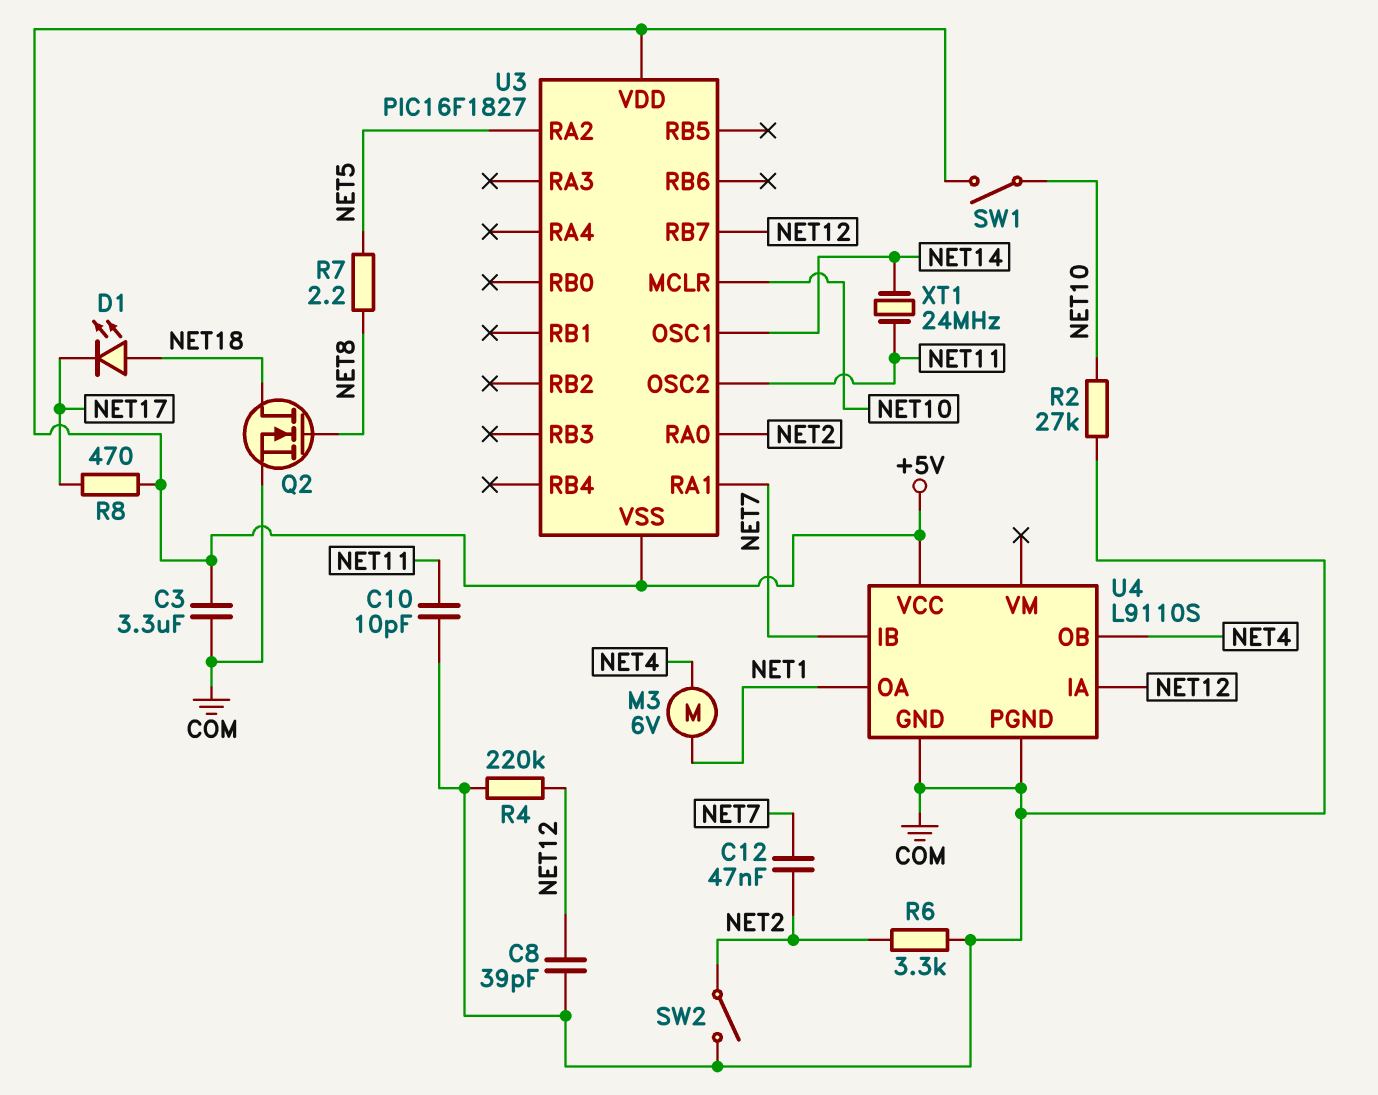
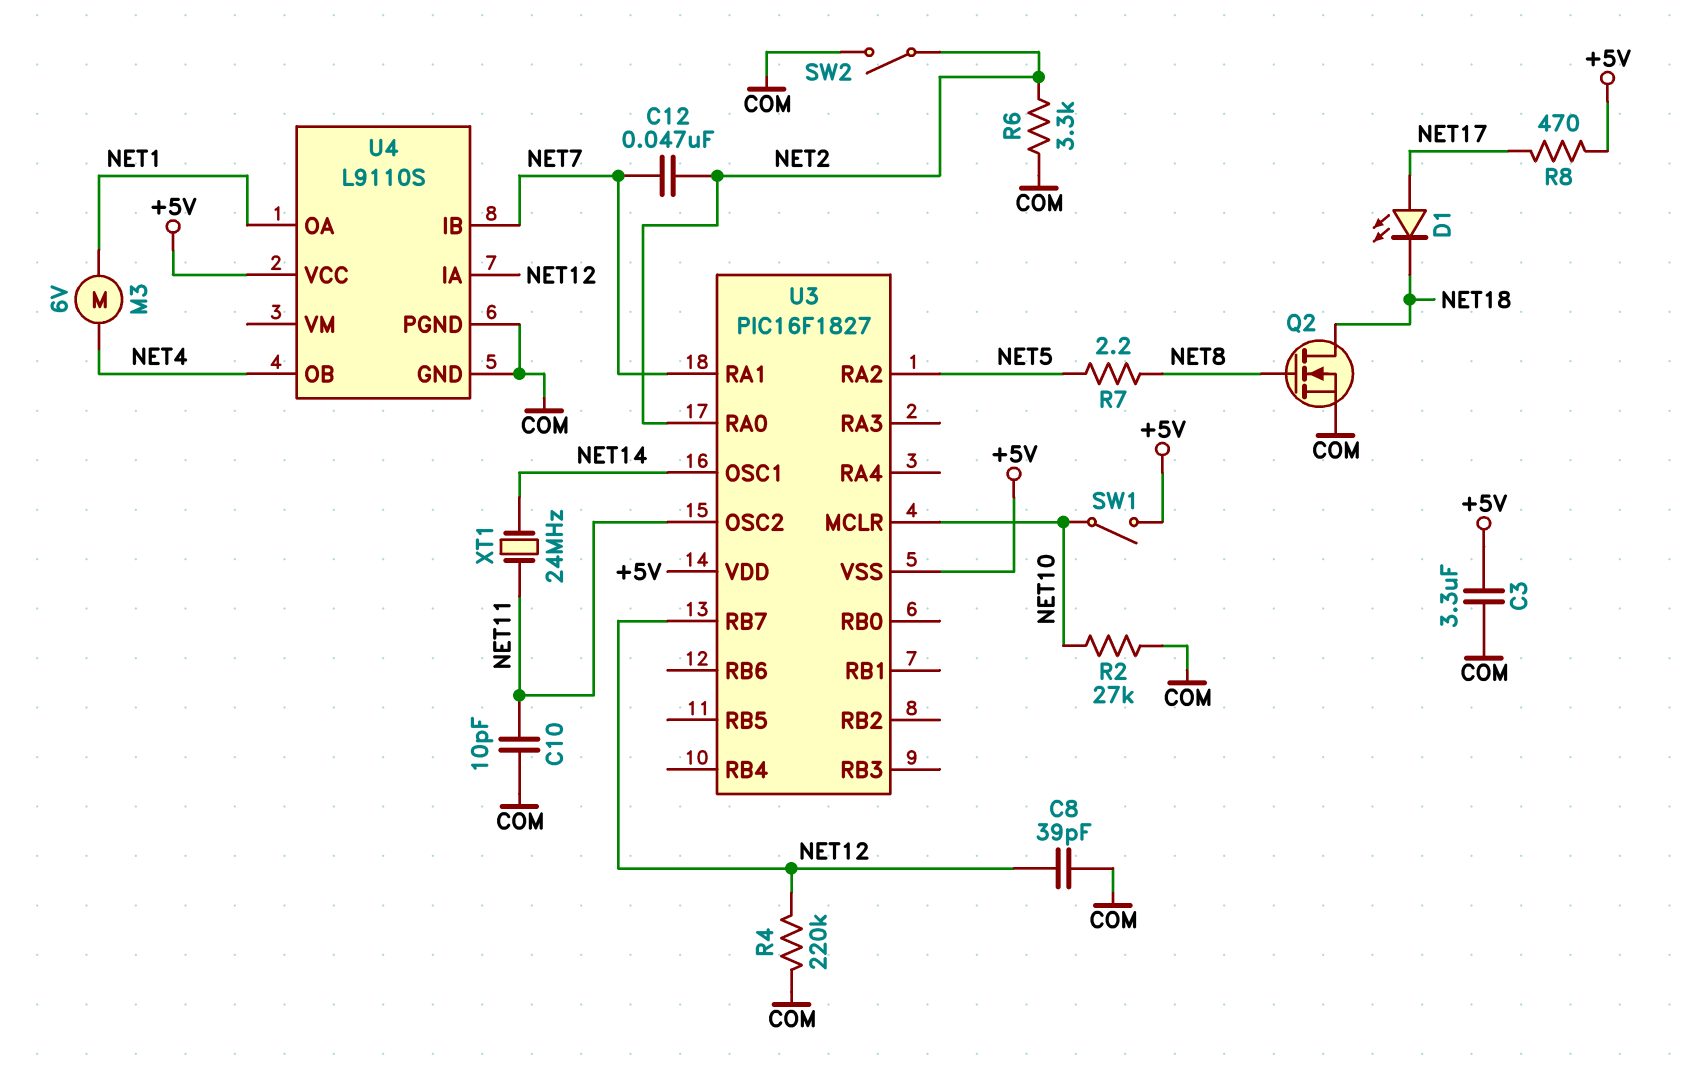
D1: LED (A NET18, K NET17) -> LED (A NET17, K NET18)

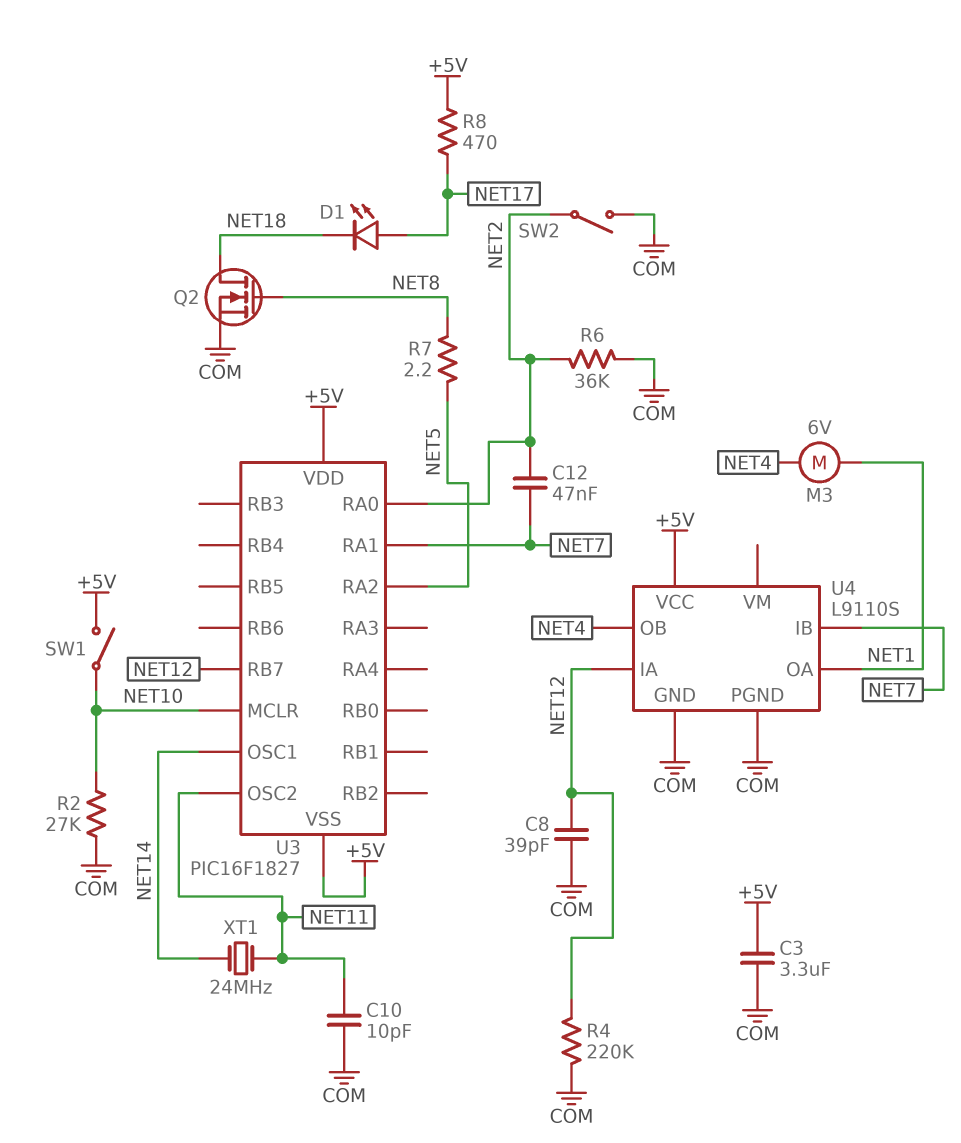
R6: 3.3k (COM, NET2) -> 36k (COM, NET2)

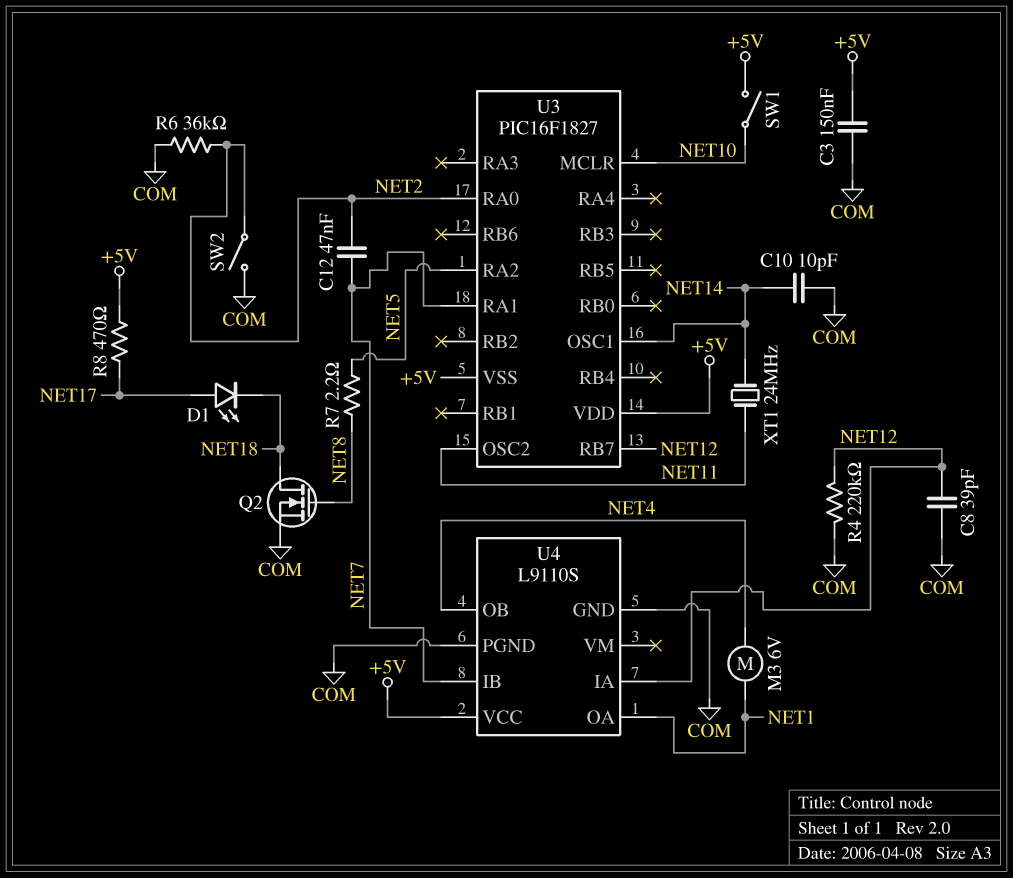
C3: 3.3uF (+5V, COM) -> 150nF (+5V, COM)
C10: 10pF (COM, NET11) -> 10pF (COM, NET14)
R2: 27k (COM, NET10) -> none

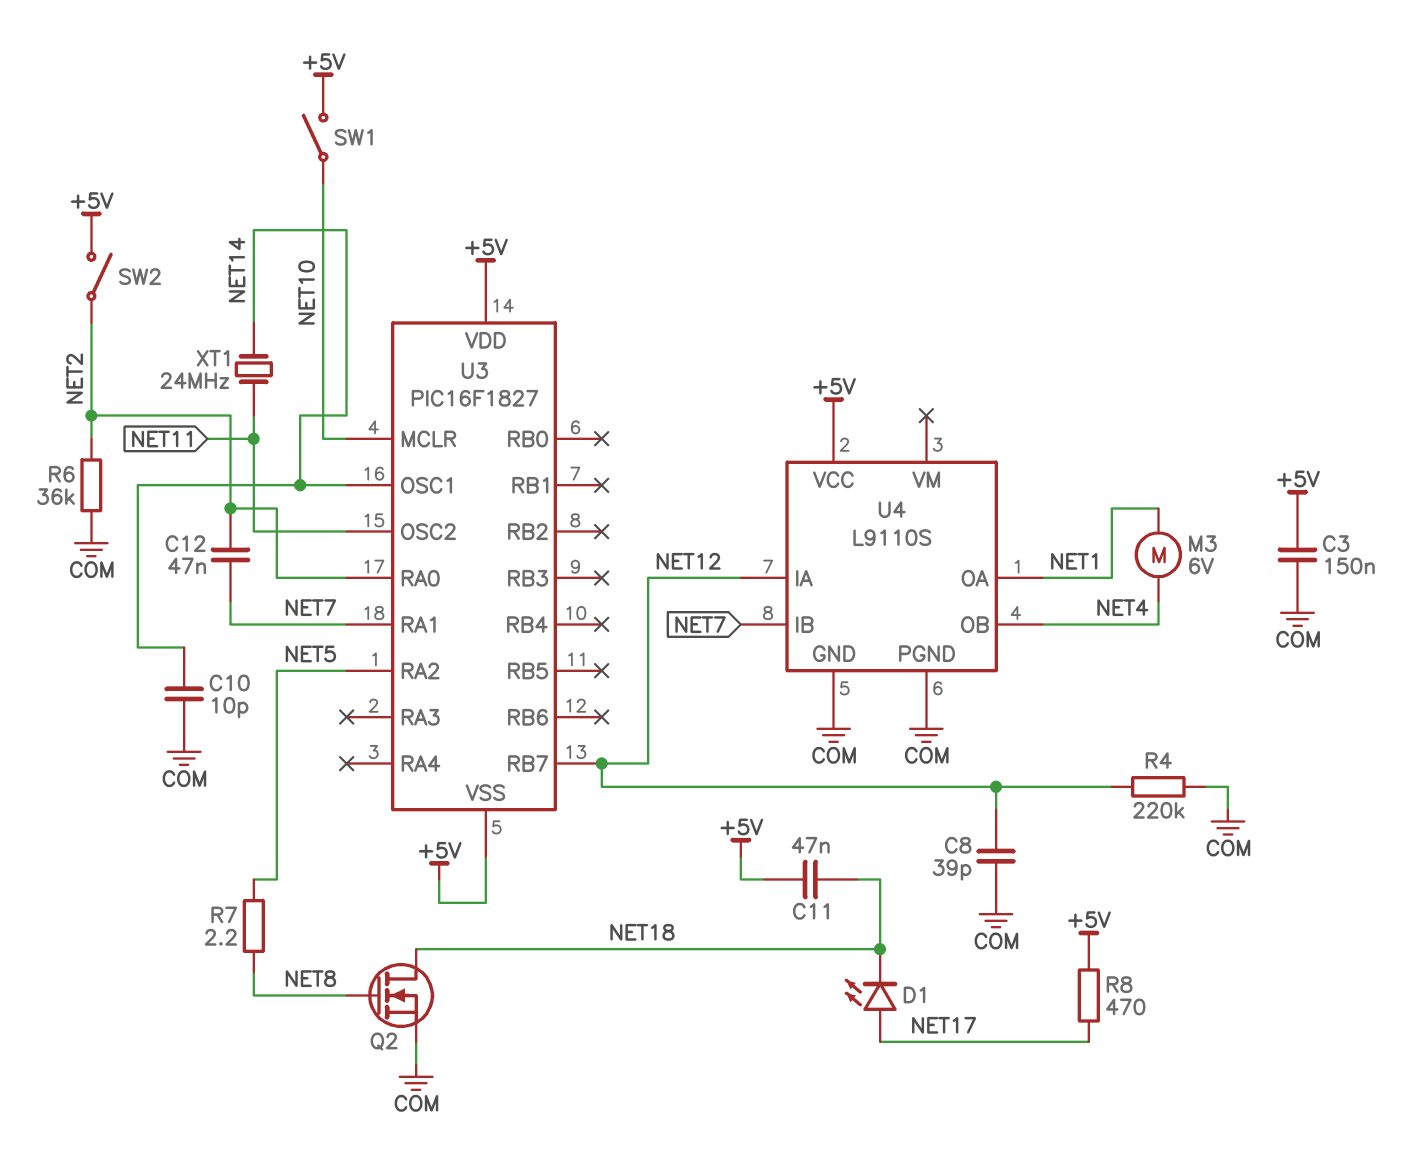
C11: none -> 47nF (+5V, NET18)
SW2: switch (COM, NET2) -> switch (+5V, NET2)

